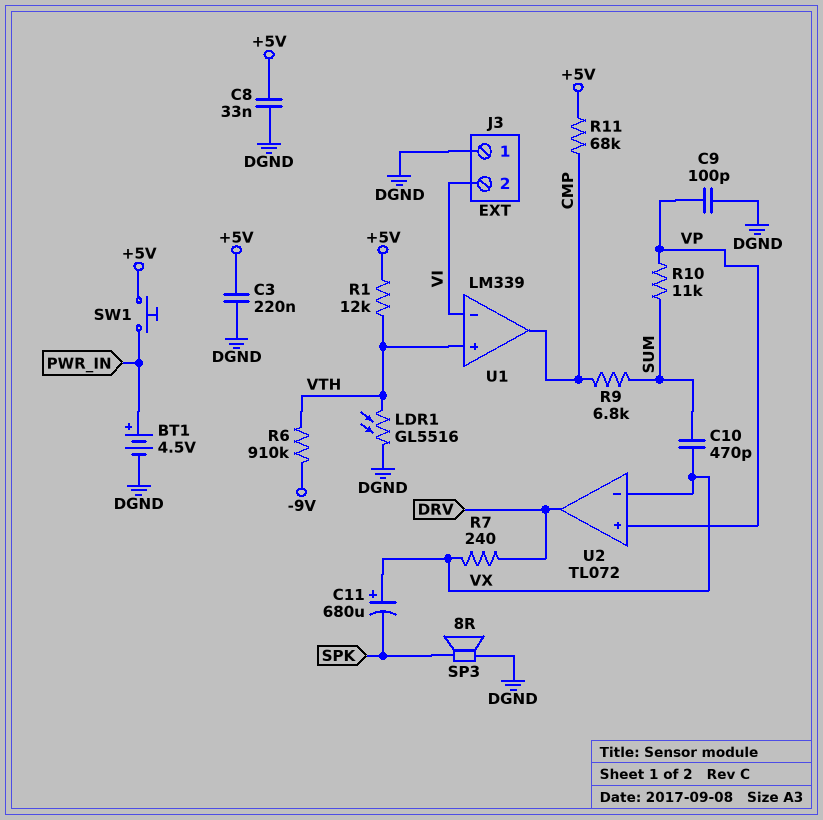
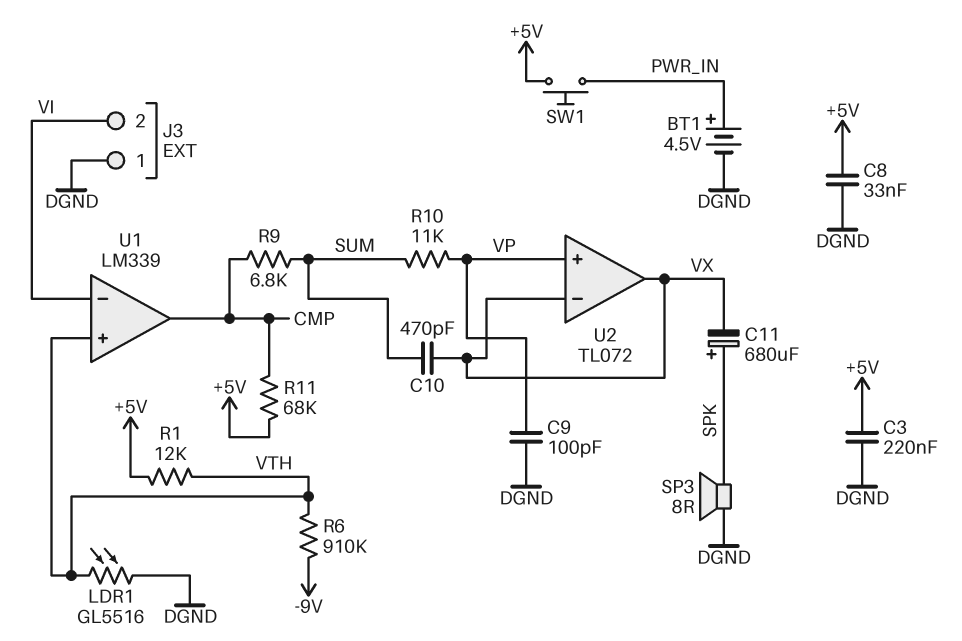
C11: 680uF (plus VX, minus SPK) -> 680uF (plus SPK, minus VX)
R7: 240 (DRV, VX) -> none
U2 pin out: DRV -> VX

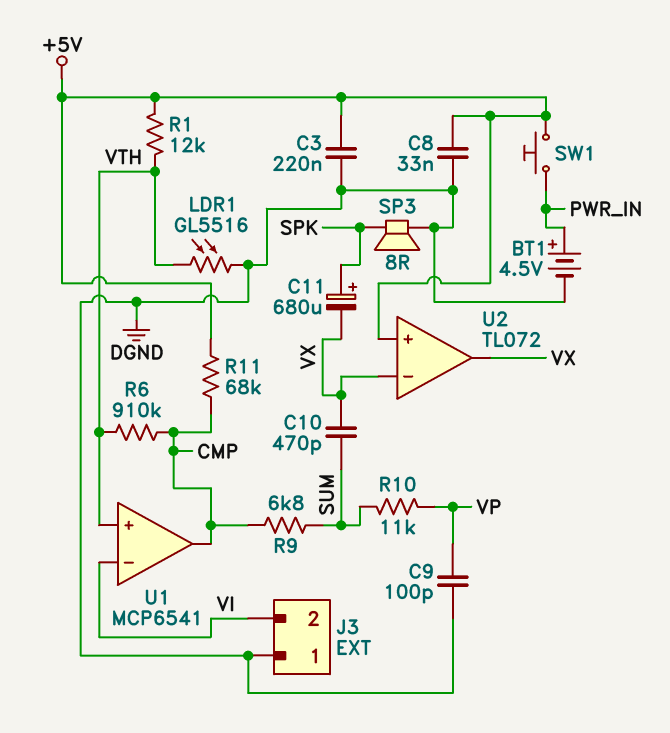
R6: 910k (-9V, VTH) -> 910k (CMP, VTH)
U1: LM339 -> MCP6541
U2 pin in+: VP -> +5V

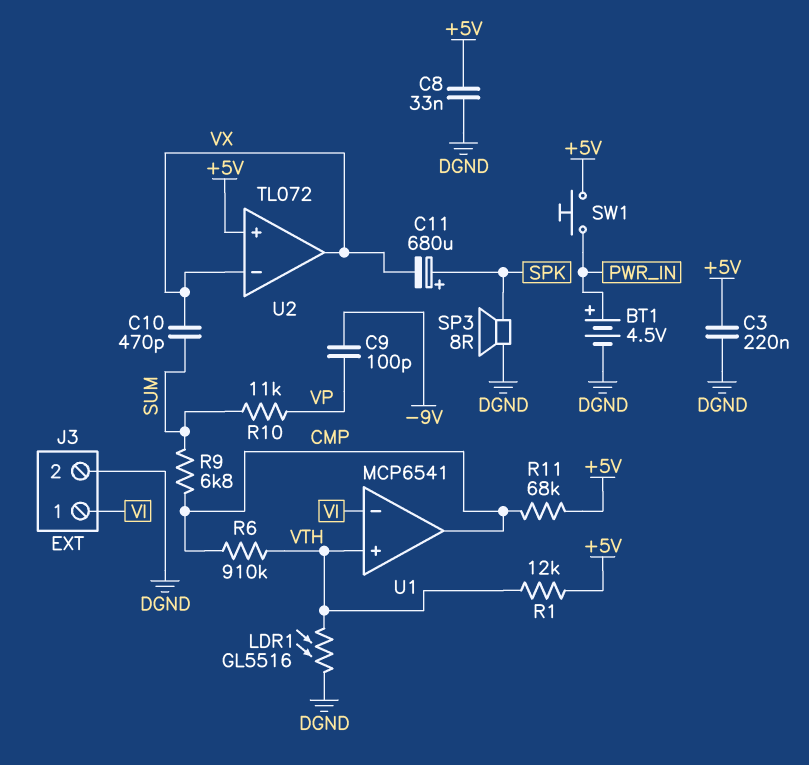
C9: 100pF (DGND, VP) -> 100pF (-9V, VP)
J3 pin 1: DGND -> VI
J3 pin 2: VI -> DGND

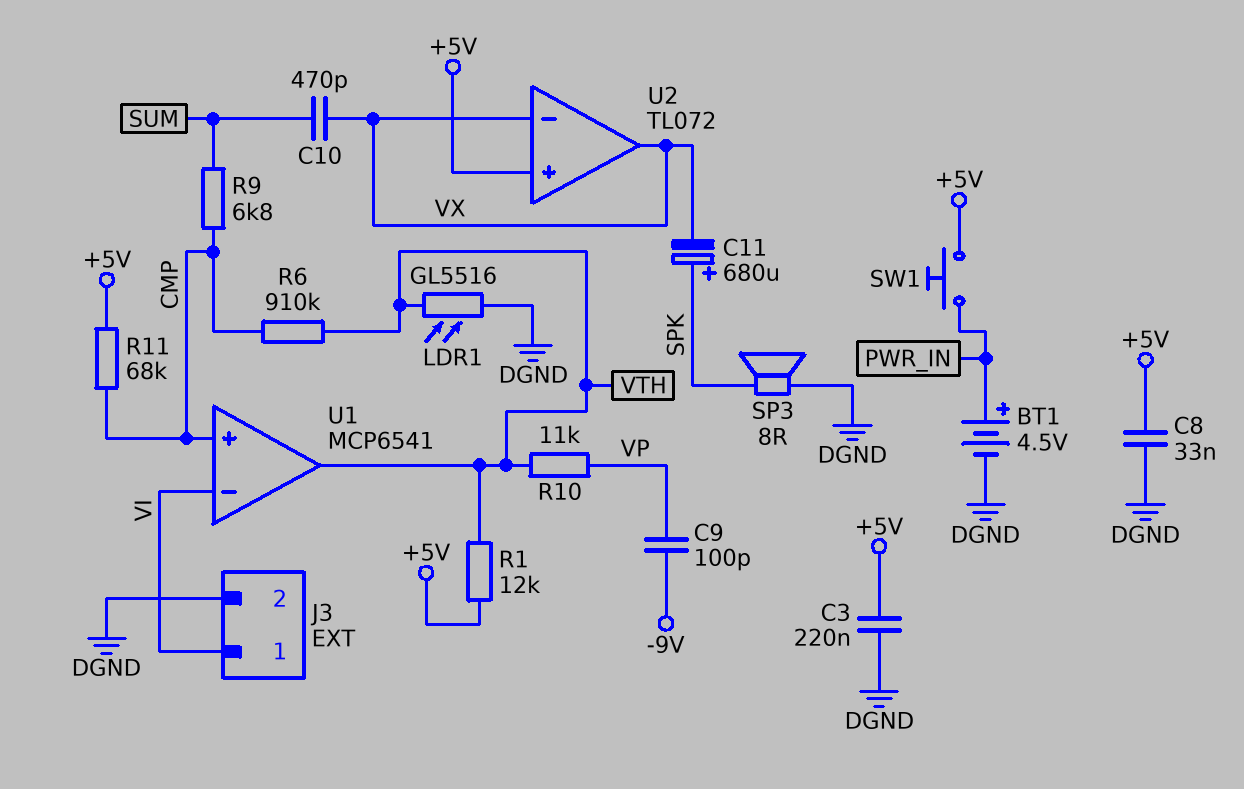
R10: 11k (SUM, VP) -> 11k (VP, VTH)
U1 pin in+: VTH -> CMP
U1 pin out: CMP -> VTH

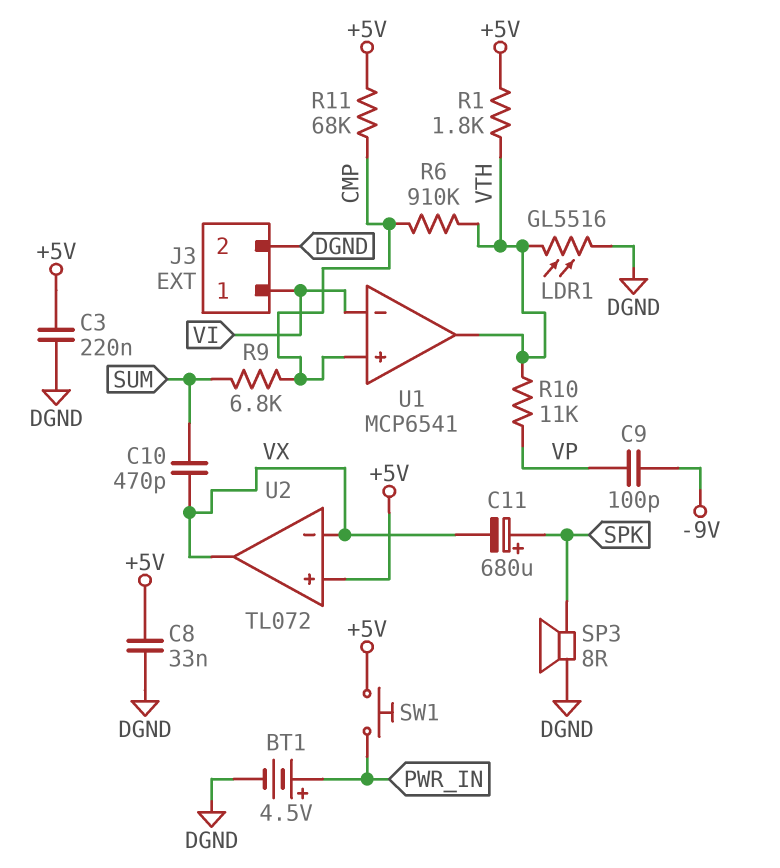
R1: 12k (+5V, VTH) -> 1.8k (+5V, VTH)

